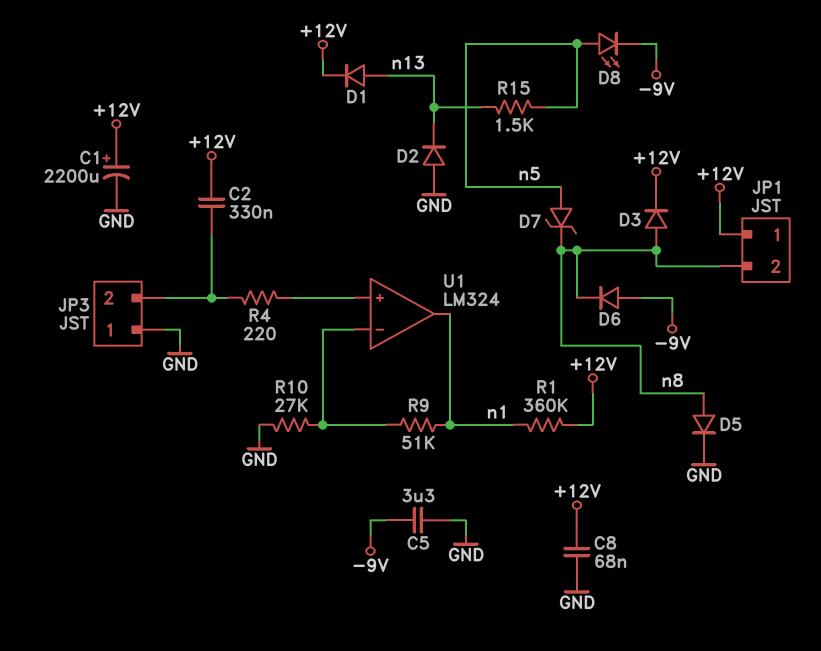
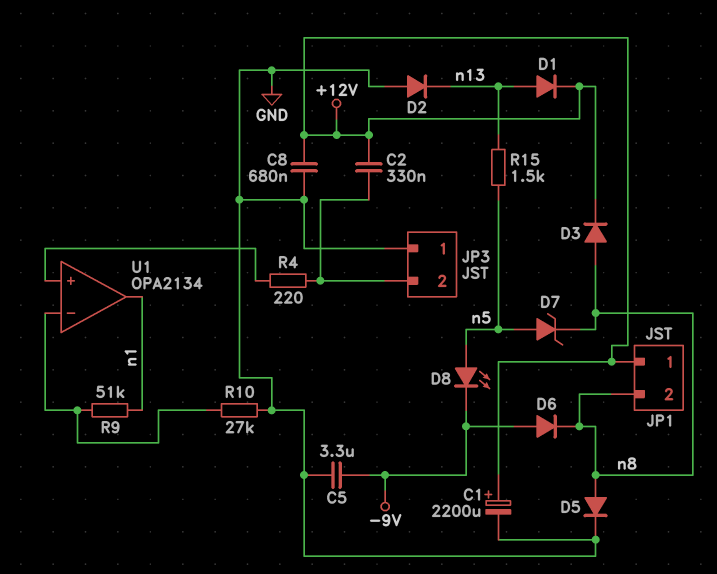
C8: 68nF (+12V, GND) -> 680nF (+12V, GND)
R1: 360k (+12V, n1) -> none
U1: LM324 -> OPA2134

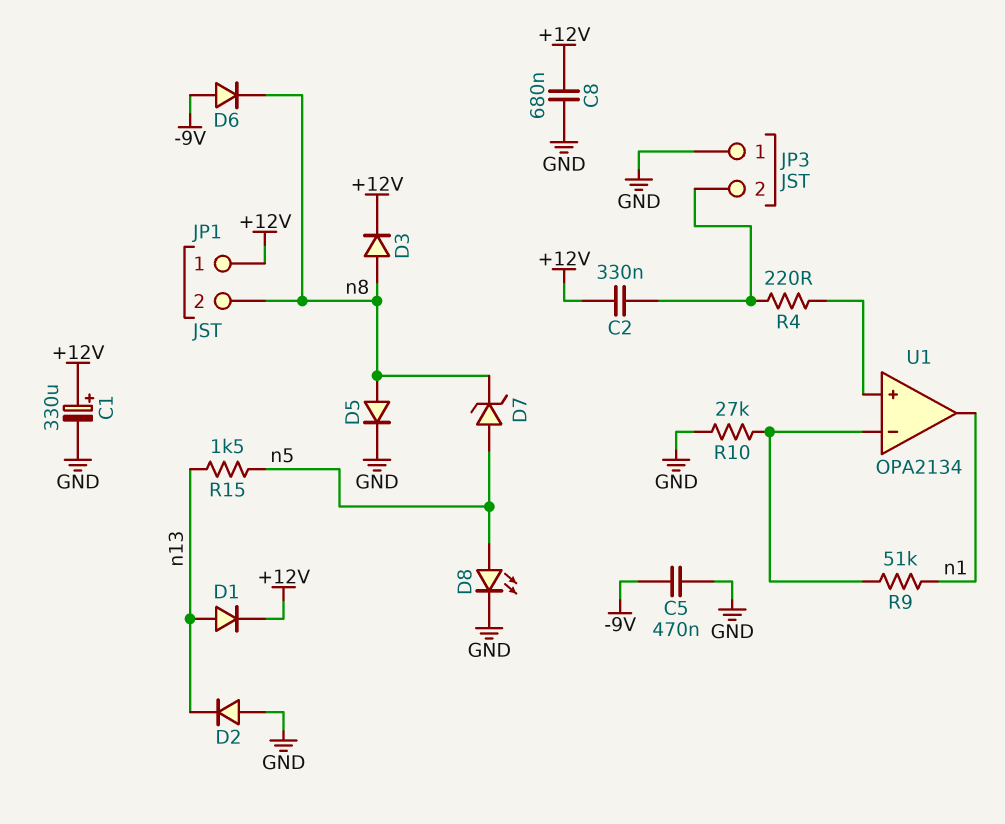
C1: 2200uF (plus +12V, minus GND) -> 330uF (plus +12V, minus GND)
C5: 3.3uF (-9V, GND) -> 470nF (-9V, GND)
D8: LED (A n5, K -9V) -> LED (A n5, K GND)

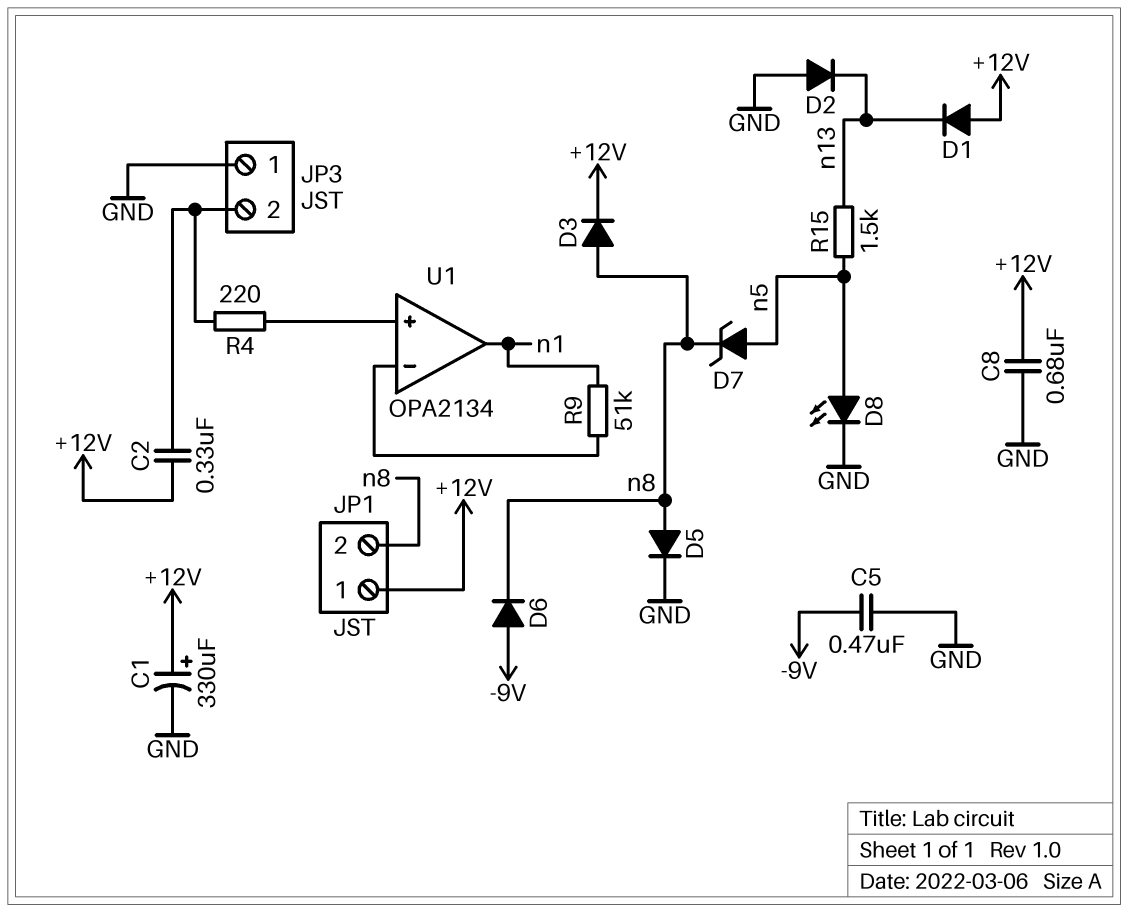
D1: diode (A n13, K +12V) -> diode (A +12V, K n13)
R10: 27k (GND, U1/in-) -> none

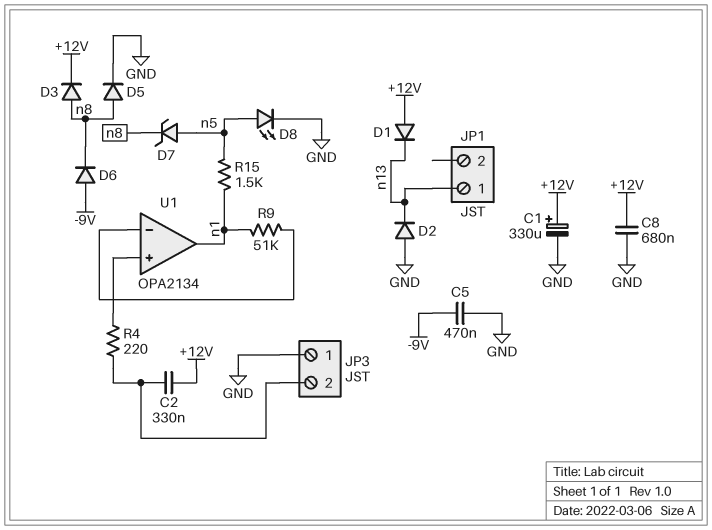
JP1 pin 1: +12V -> n13
JP1 pin 2: n8 -> none
R15: 1.5k (n5, n13) -> 1.5k (n1, n5)

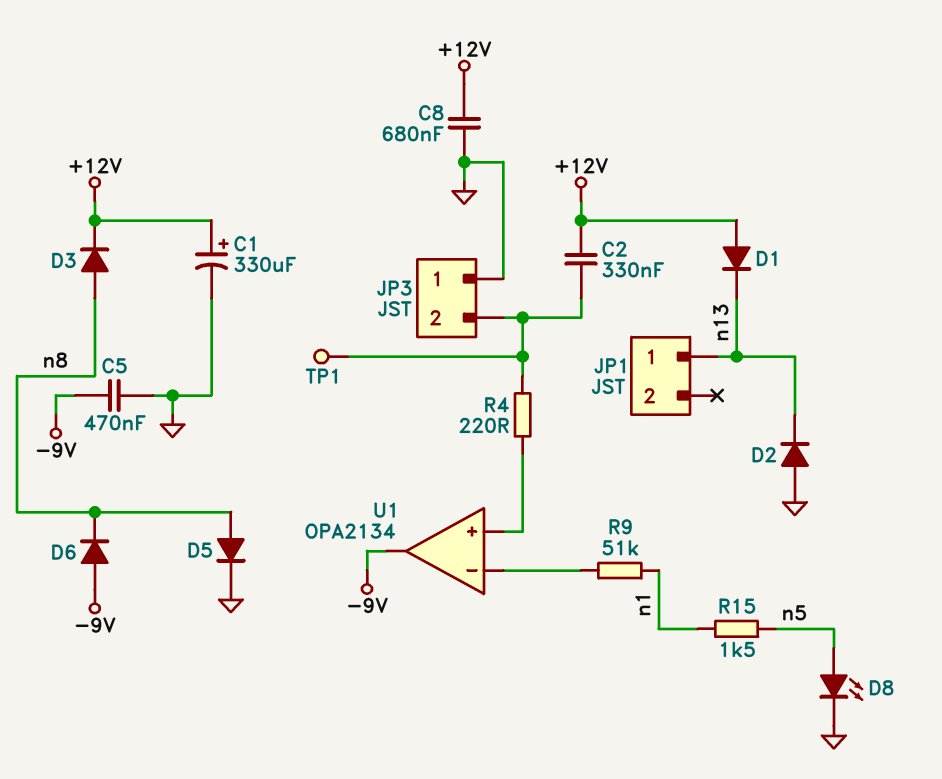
D7: zener (A n5, K n8) -> none
TP1: none -> test point (JP3/2)
U1 pin out: n1 -> -9V

